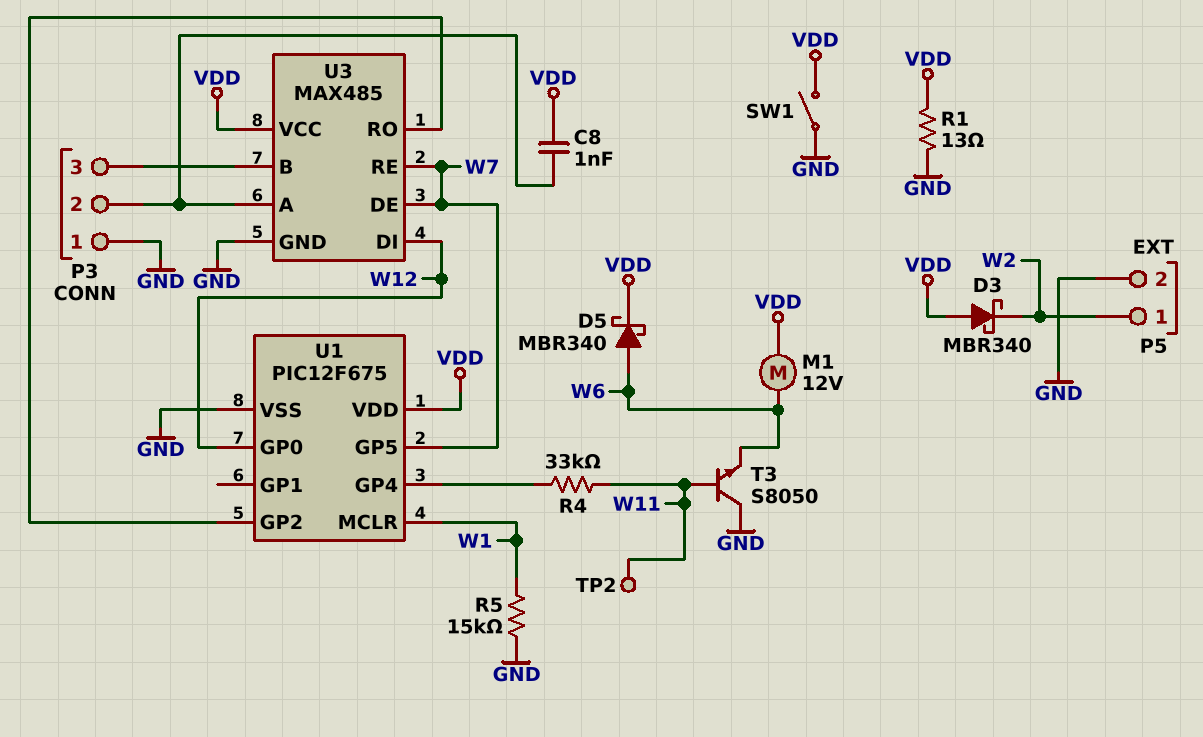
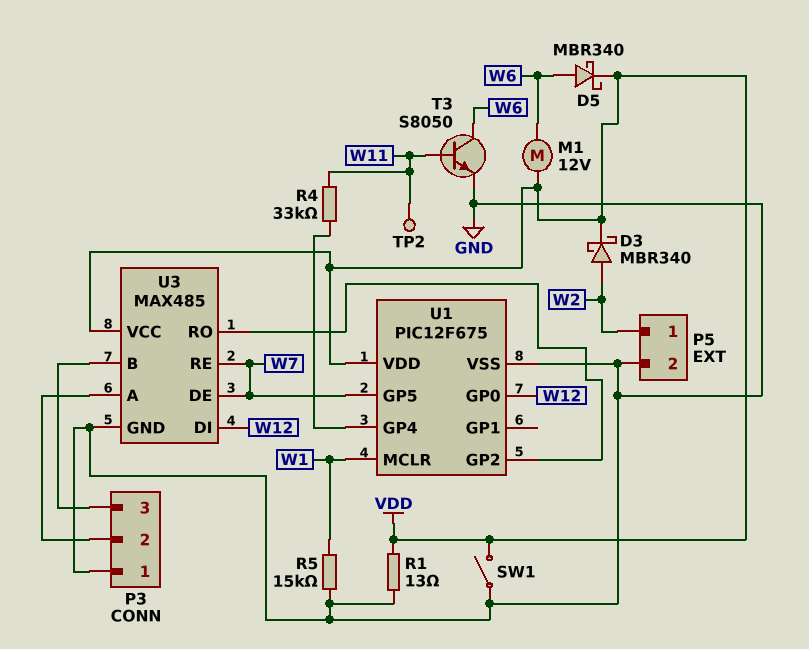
C8: 1nF (P3/2, VDD) -> none
D3: schottky MBR340 (A VDD, K W2) -> schottky MBR340 (A W2, K VDD)
T3: NPN S8050 (B W11, C GND, E W6) -> NPN S8050 (B W11, C W6, E GND)

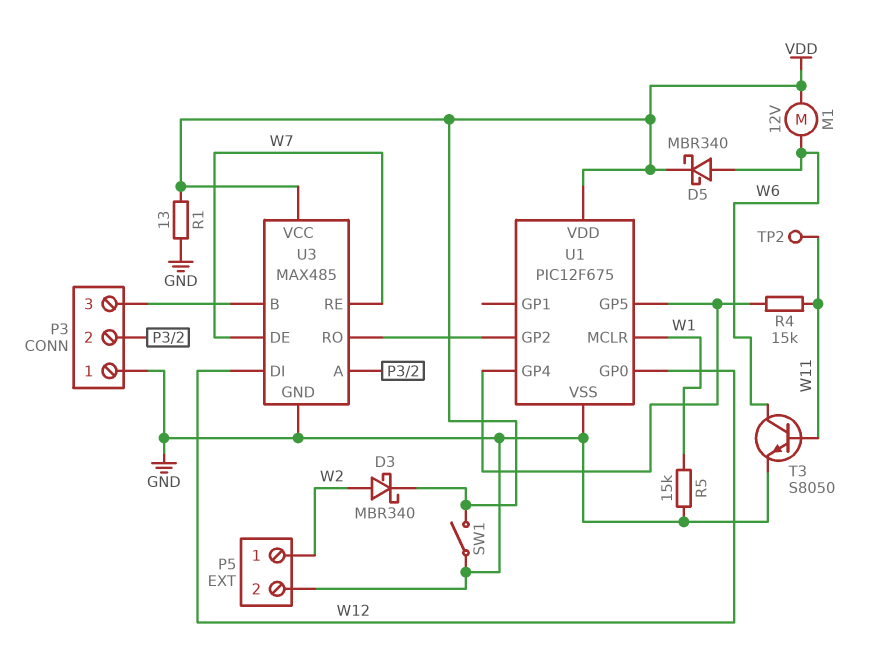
R4: 33k (U1/GP4, W11) -> 15k (U1/GP4, W11)
U1 pin GP5: W7 -> U1/GP4

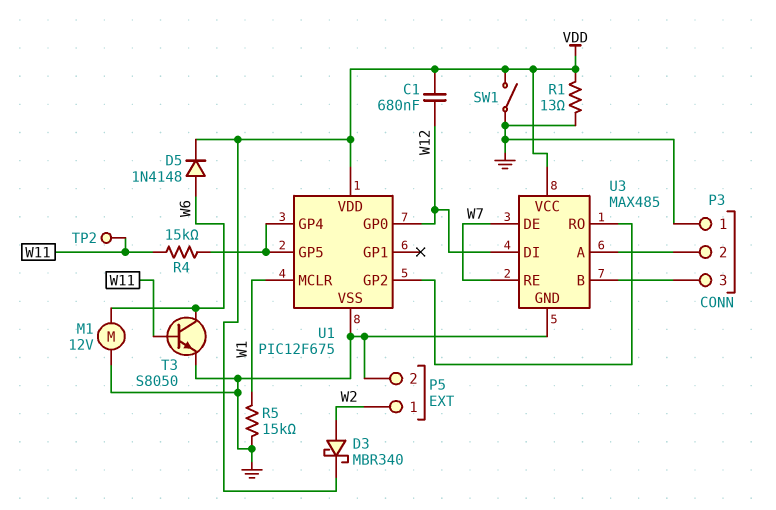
C1: none -> 680nF (VDD, W12)
D5: schottky MBR340 (A W6, K VDD) -> diode 1N4148 (A W6, K VDD)
M1: motor 12V (VDD, W6) -> motor 12V (GND, W6)

